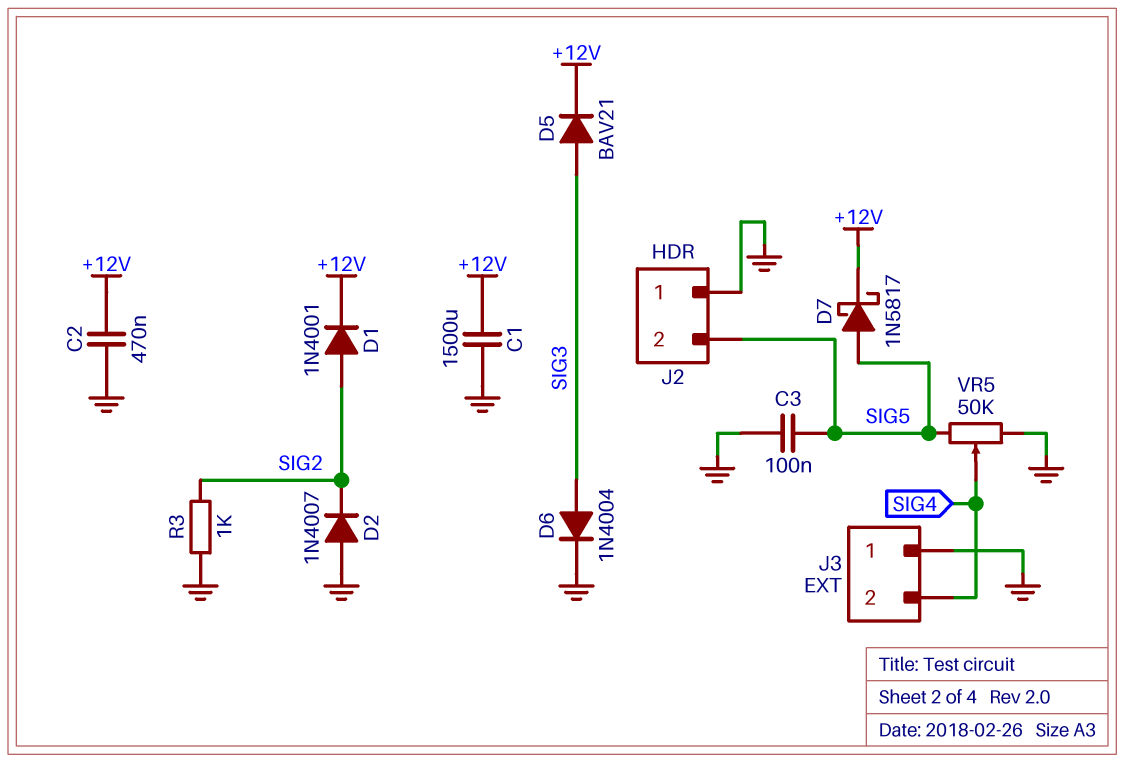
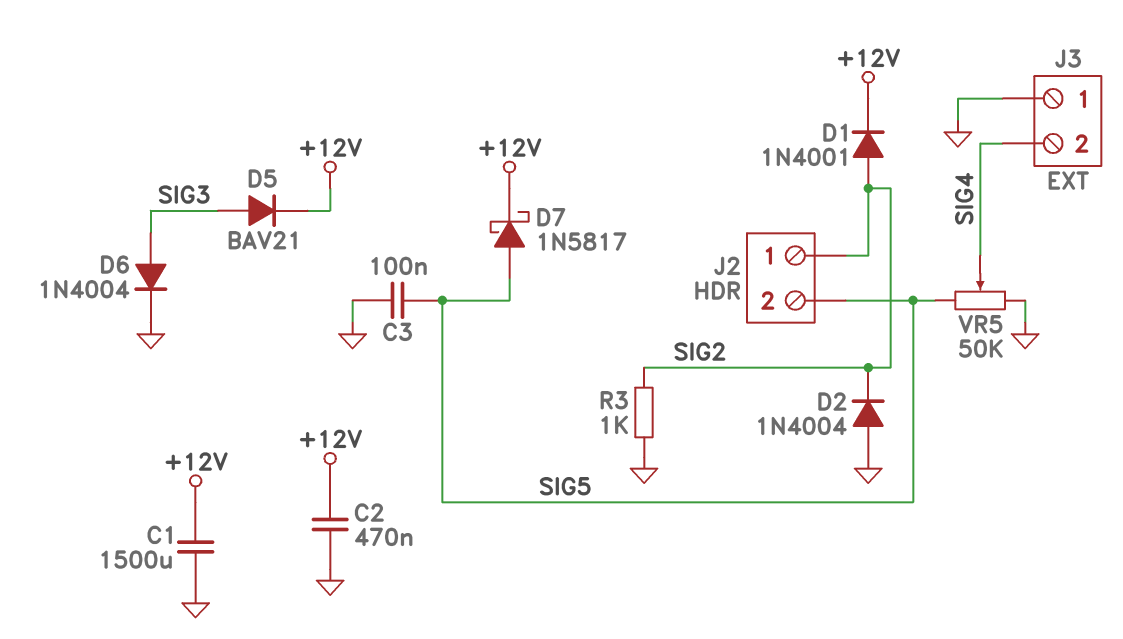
D2: diode 1N4007 (A GND, K SIG2) -> diode 1N4004 (A GND, K SIG2)
J2 pin 1: GND -> SIG2

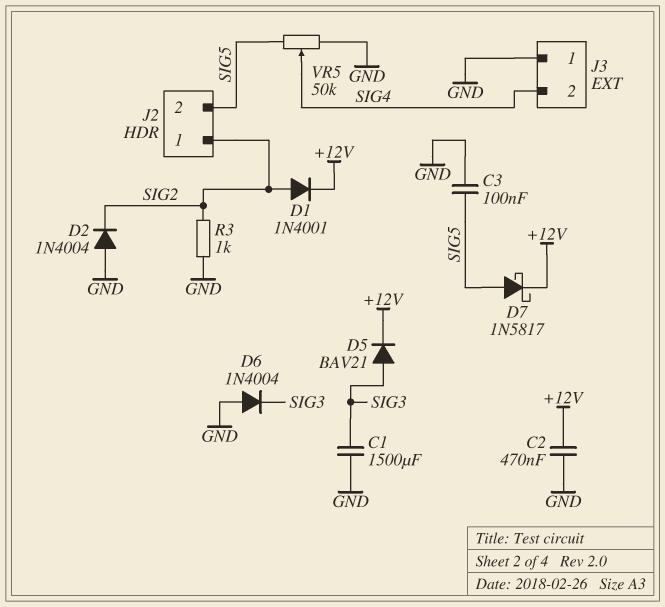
C1: 1500uF (+12V, GND) -> 1500uF (GND, SIG3)
D6: diode 1N4004 (A SIG3, K GND) -> diode 1N4004 (A GND, K SIG3)

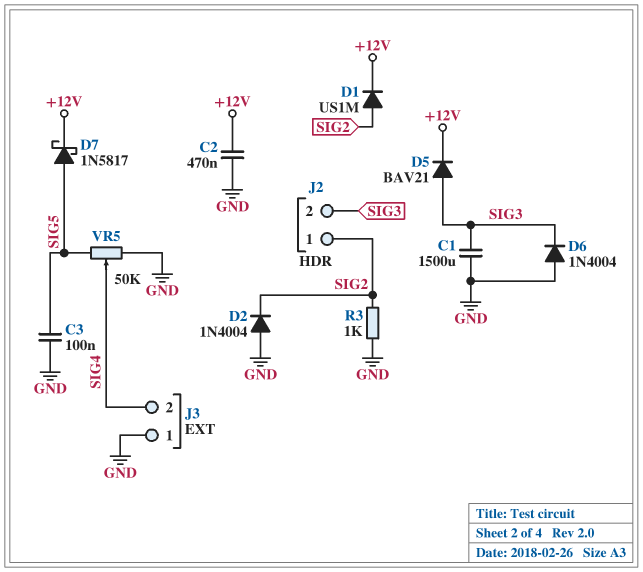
D1: diode 1N4001 (A SIG2, K +12V) -> diode US1M (A SIG2, K +12V)
J2 pin 2: SIG5 -> SIG3

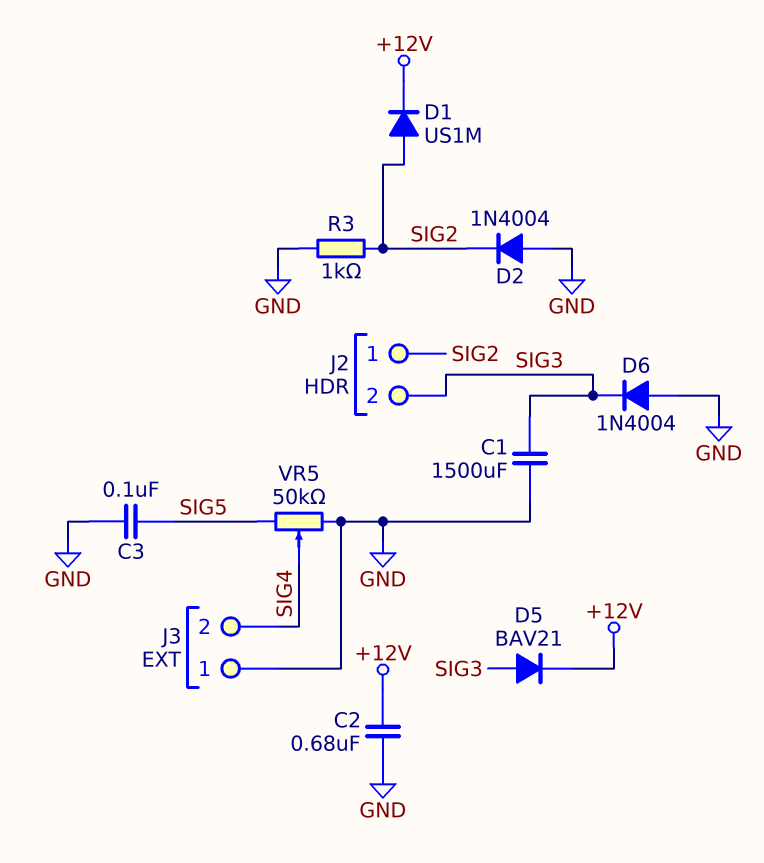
C2: 470nF (+12V, GND) -> 680nF (+12V, GND)
D7: schottky 1N5817 (A SIG5, K +12V) -> none

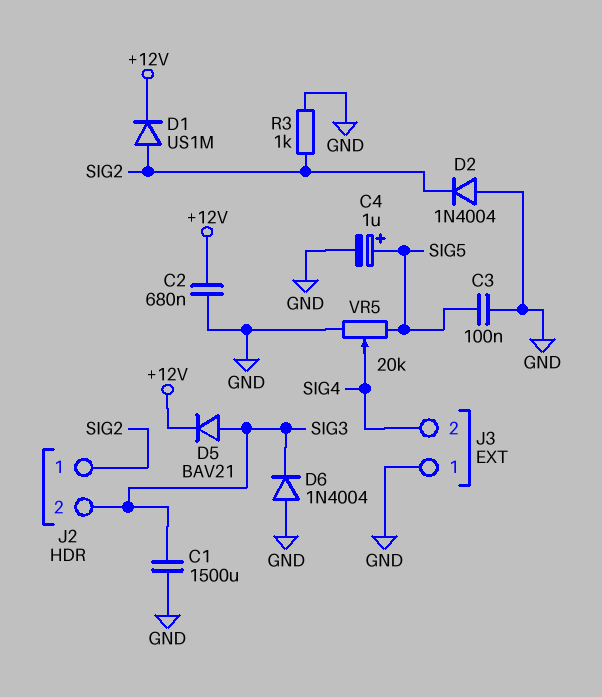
C4: none -> 1uF (plus SIG5, minus GND)
VR5: 50k (GND, SIG5, wiper SIG4) -> 20k (GND, SIG5, wiper SIG4)

